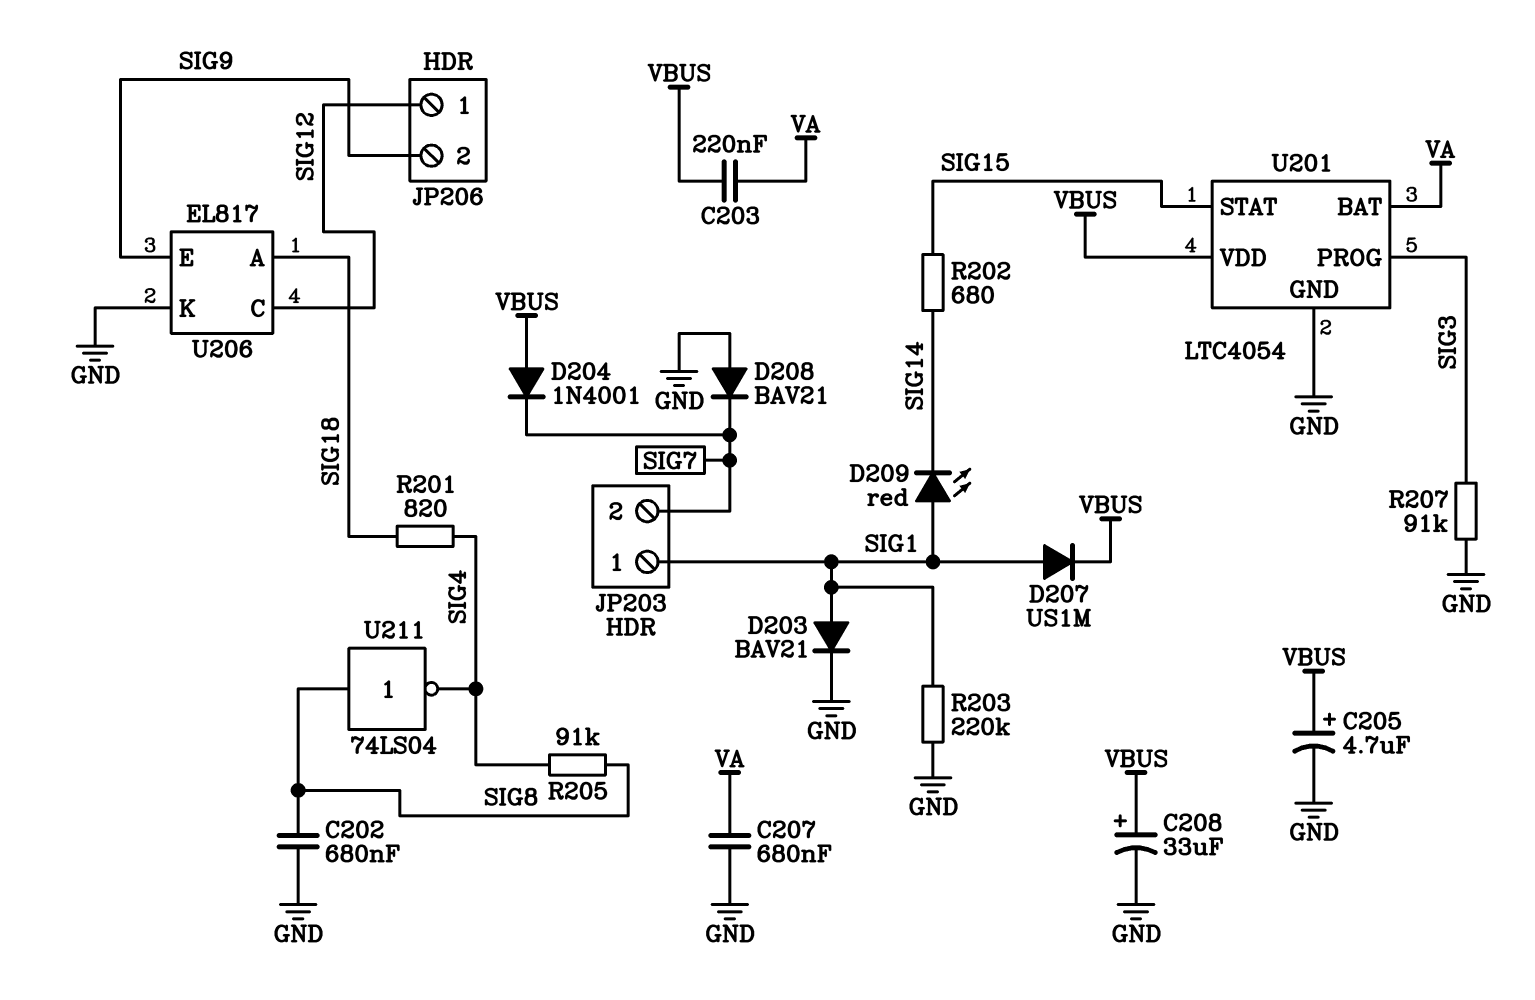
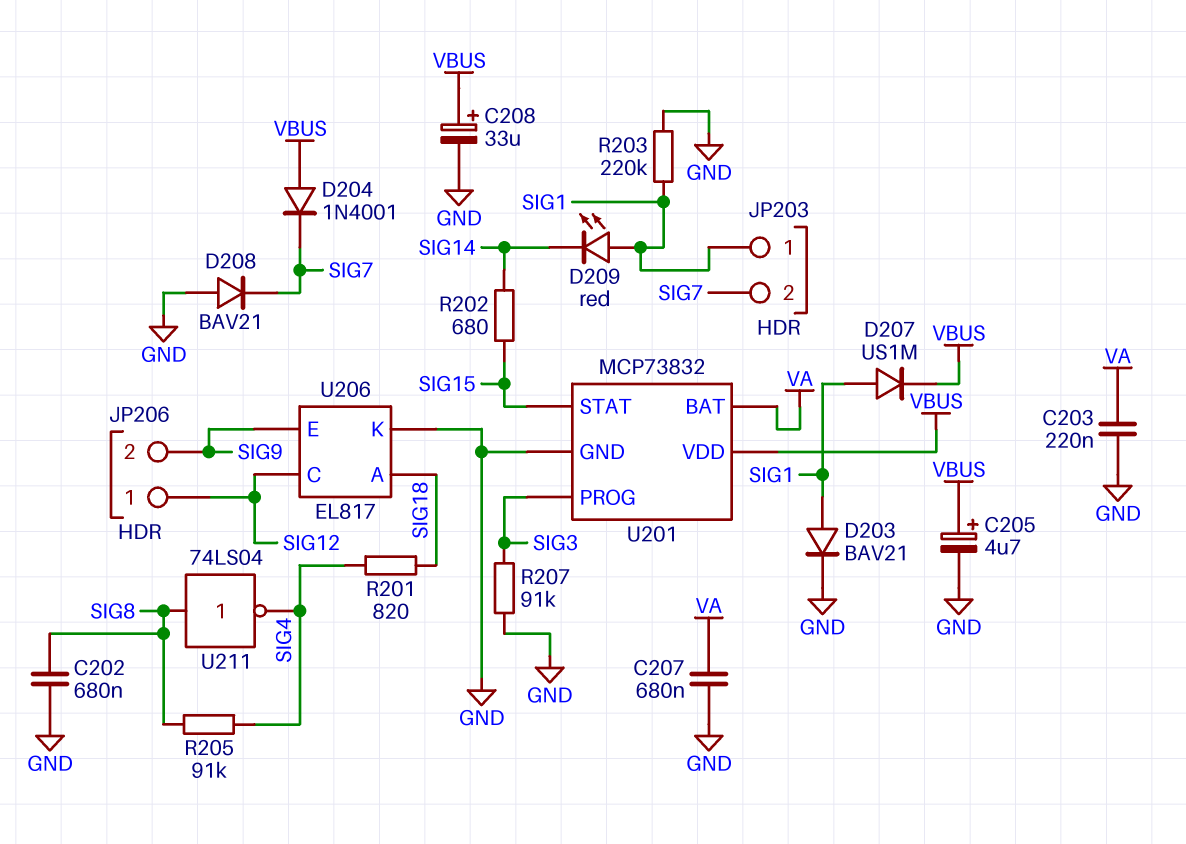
C203: 220nF (VA, VBUS) -> 220nF (GND, VA)
U201: LTC4054 -> MCP73832

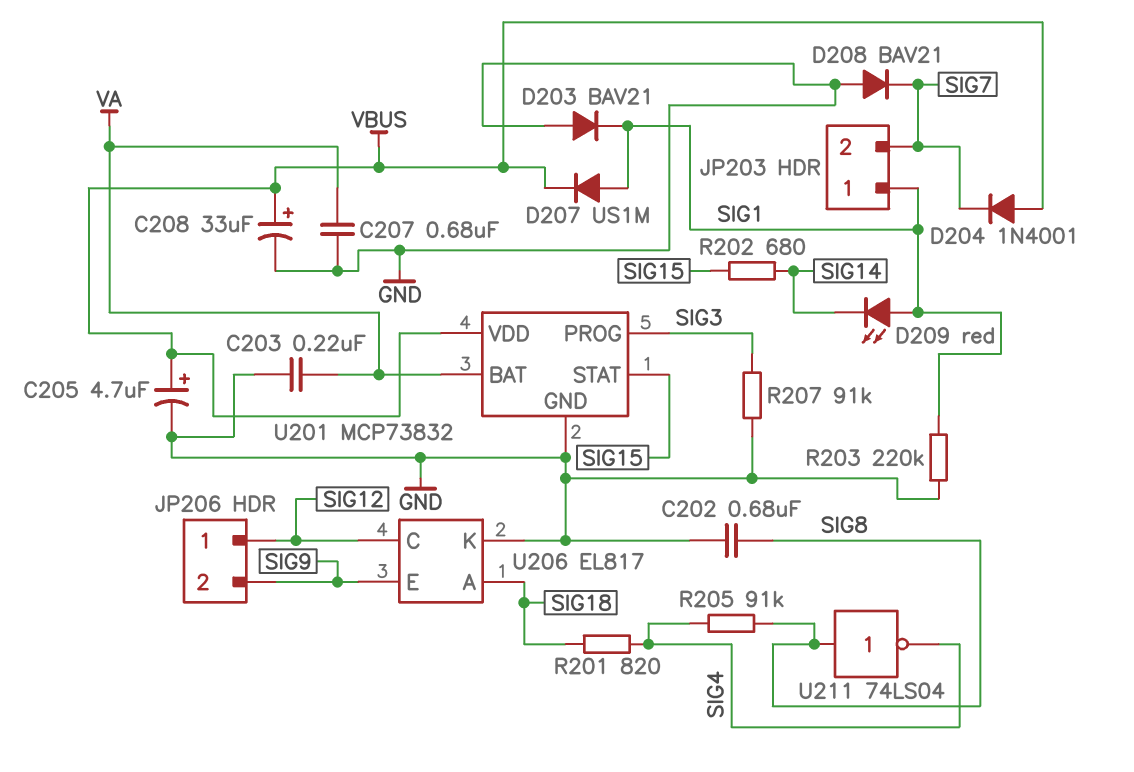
D203: diode BAV21 (A SIG1, K GND) -> diode BAV21 (A GND, K SIG1)

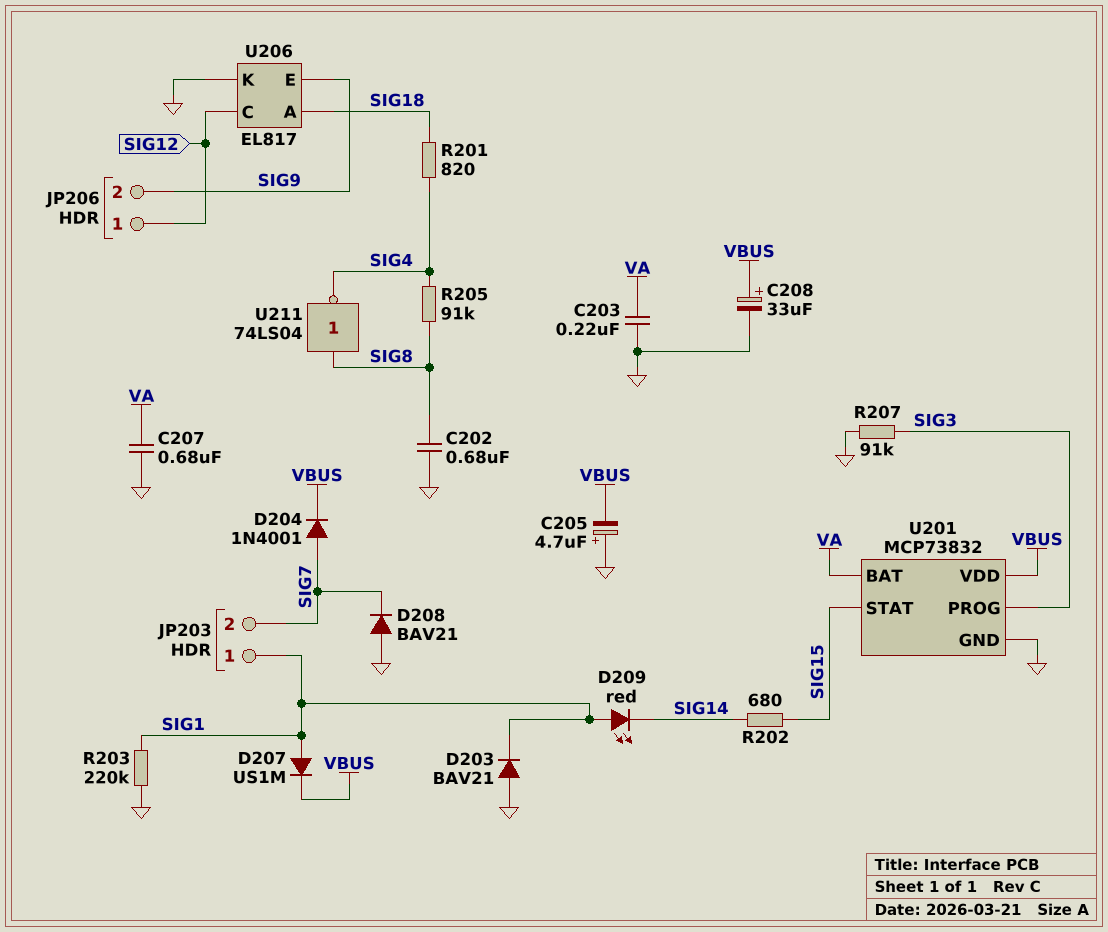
C205: 4.7uF (plus VBUS, minus GND) -> 4.7uF (plus GND, minus VBUS)
D204: diode 1N4001 (A VBUS, K SIG7) -> diode 1N4001 (A SIG7, K VBUS)

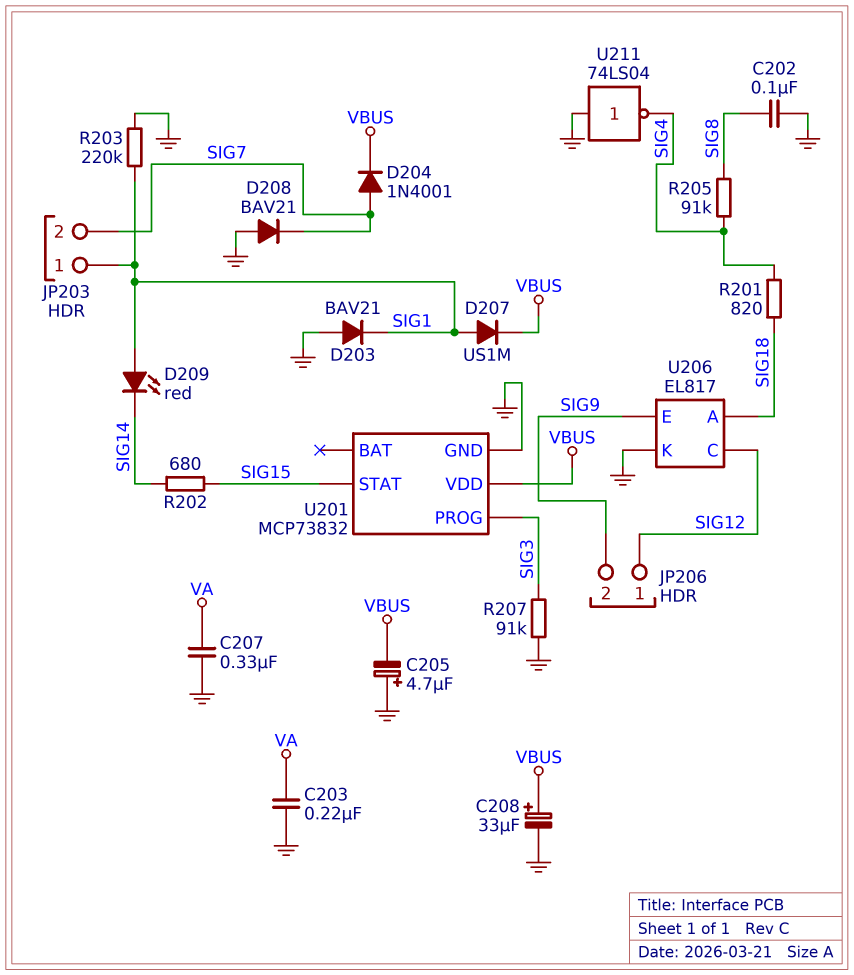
C202: 680nF (GND, SIG8) -> 100nF (GND, SIG8)
C207: 680nF (GND, VA) -> 330nF (GND, VA)
U201 pin BAT: VA -> none
U211: NOT 74LS04 (in SIG8, out SIG4) -> NOT 74LS04 (in GND, out SIG4)

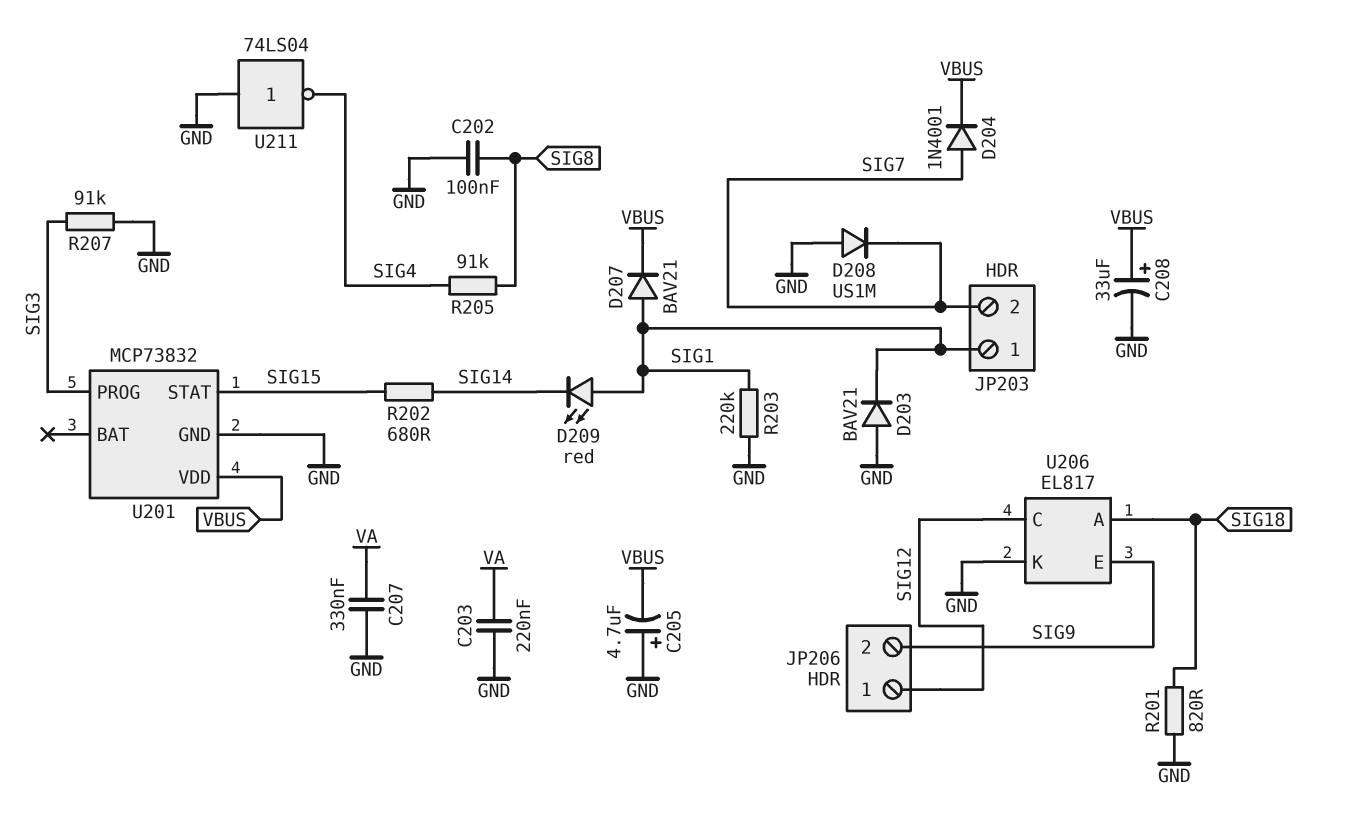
D207: diode US1M (A SIG1, K VBUS) -> diode BAV21 (A SIG1, K VBUS)
D208: diode BAV21 (A GND, K SIG7) -> diode US1M (A GND, K SIG7)
R201: 820 (SIG4, SIG18) -> 820 (GND, SIG18)

